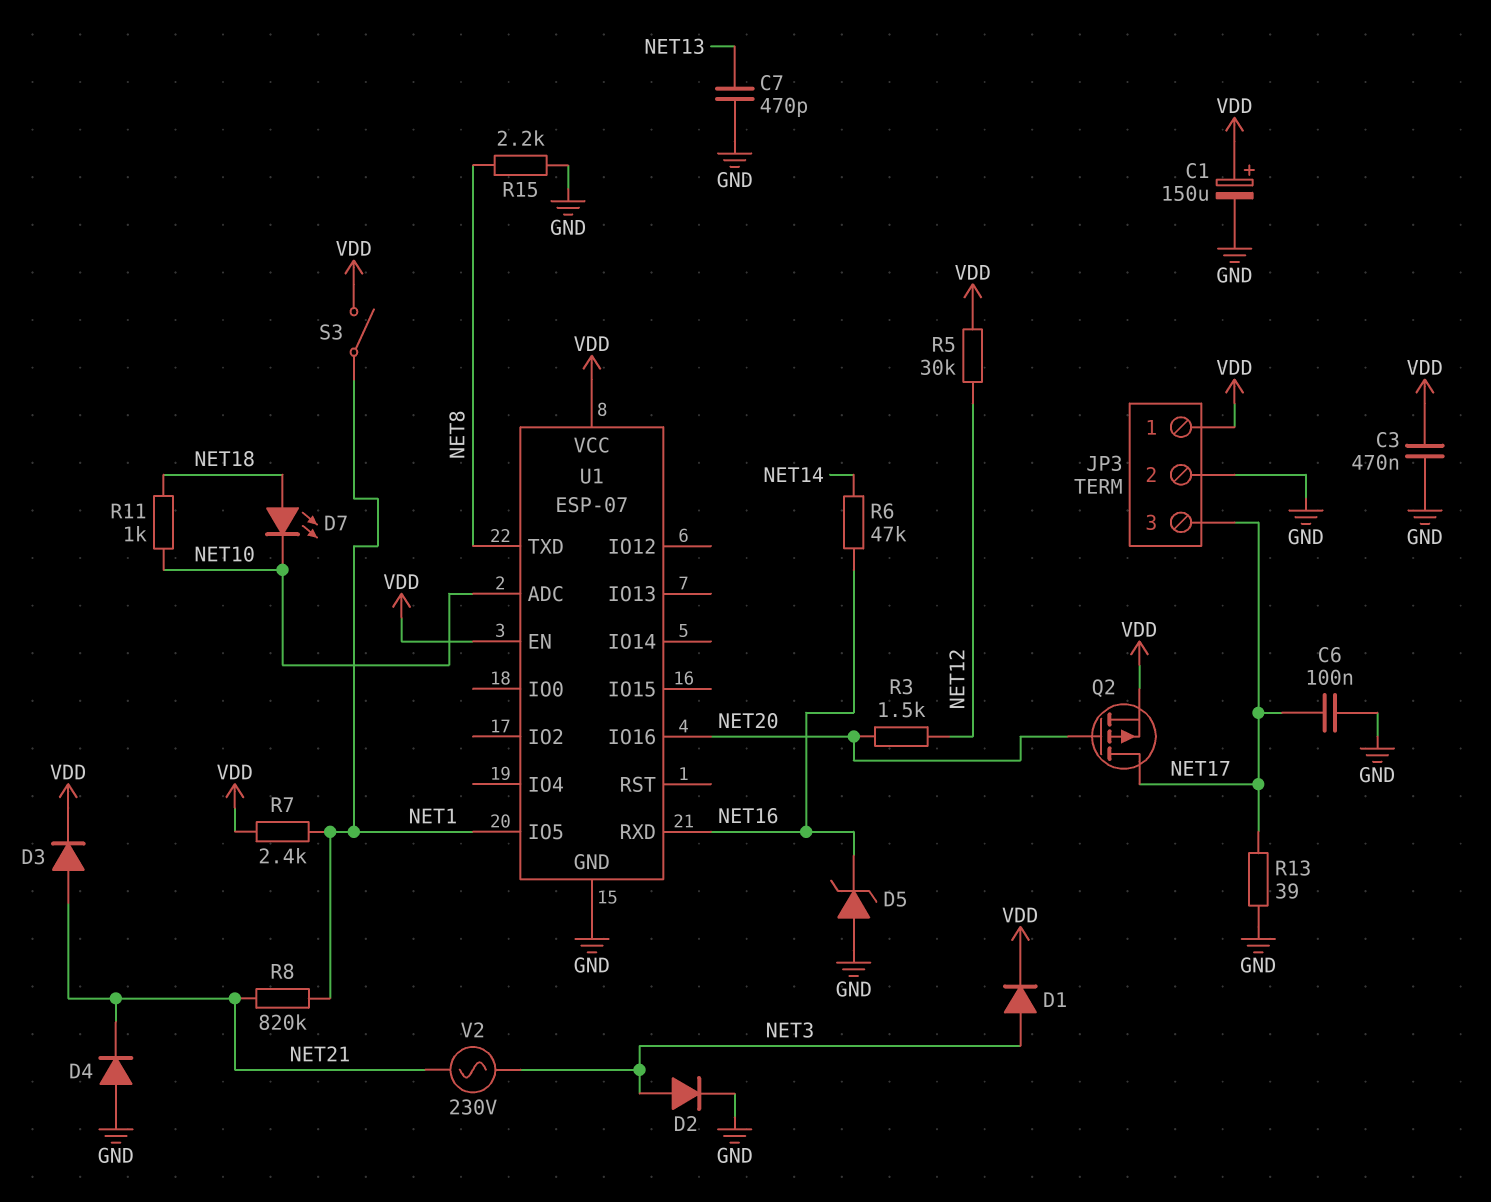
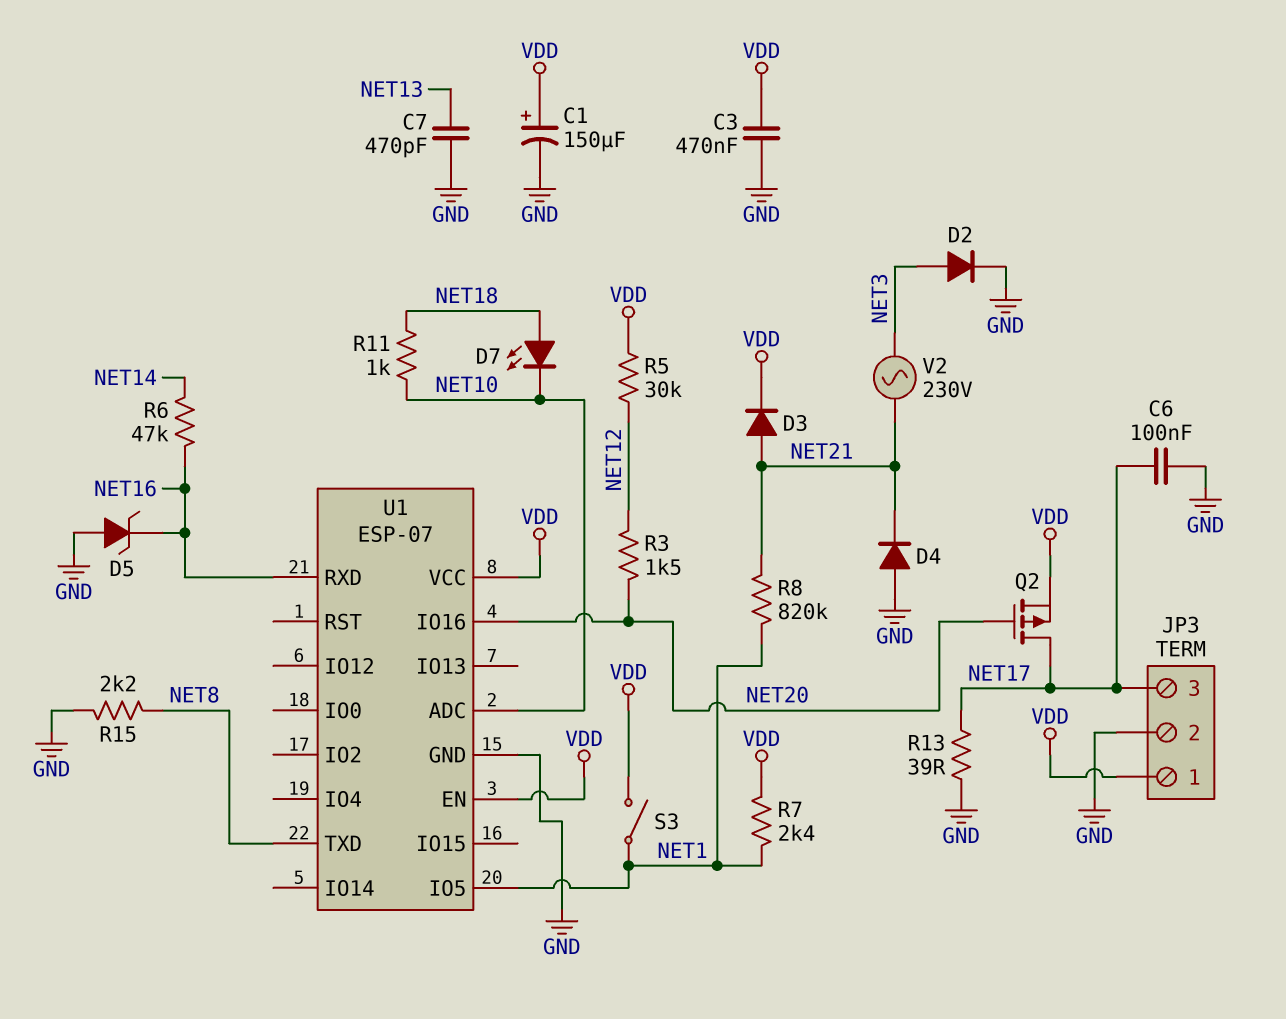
D1: diode (A NET3, K VDD) -> none

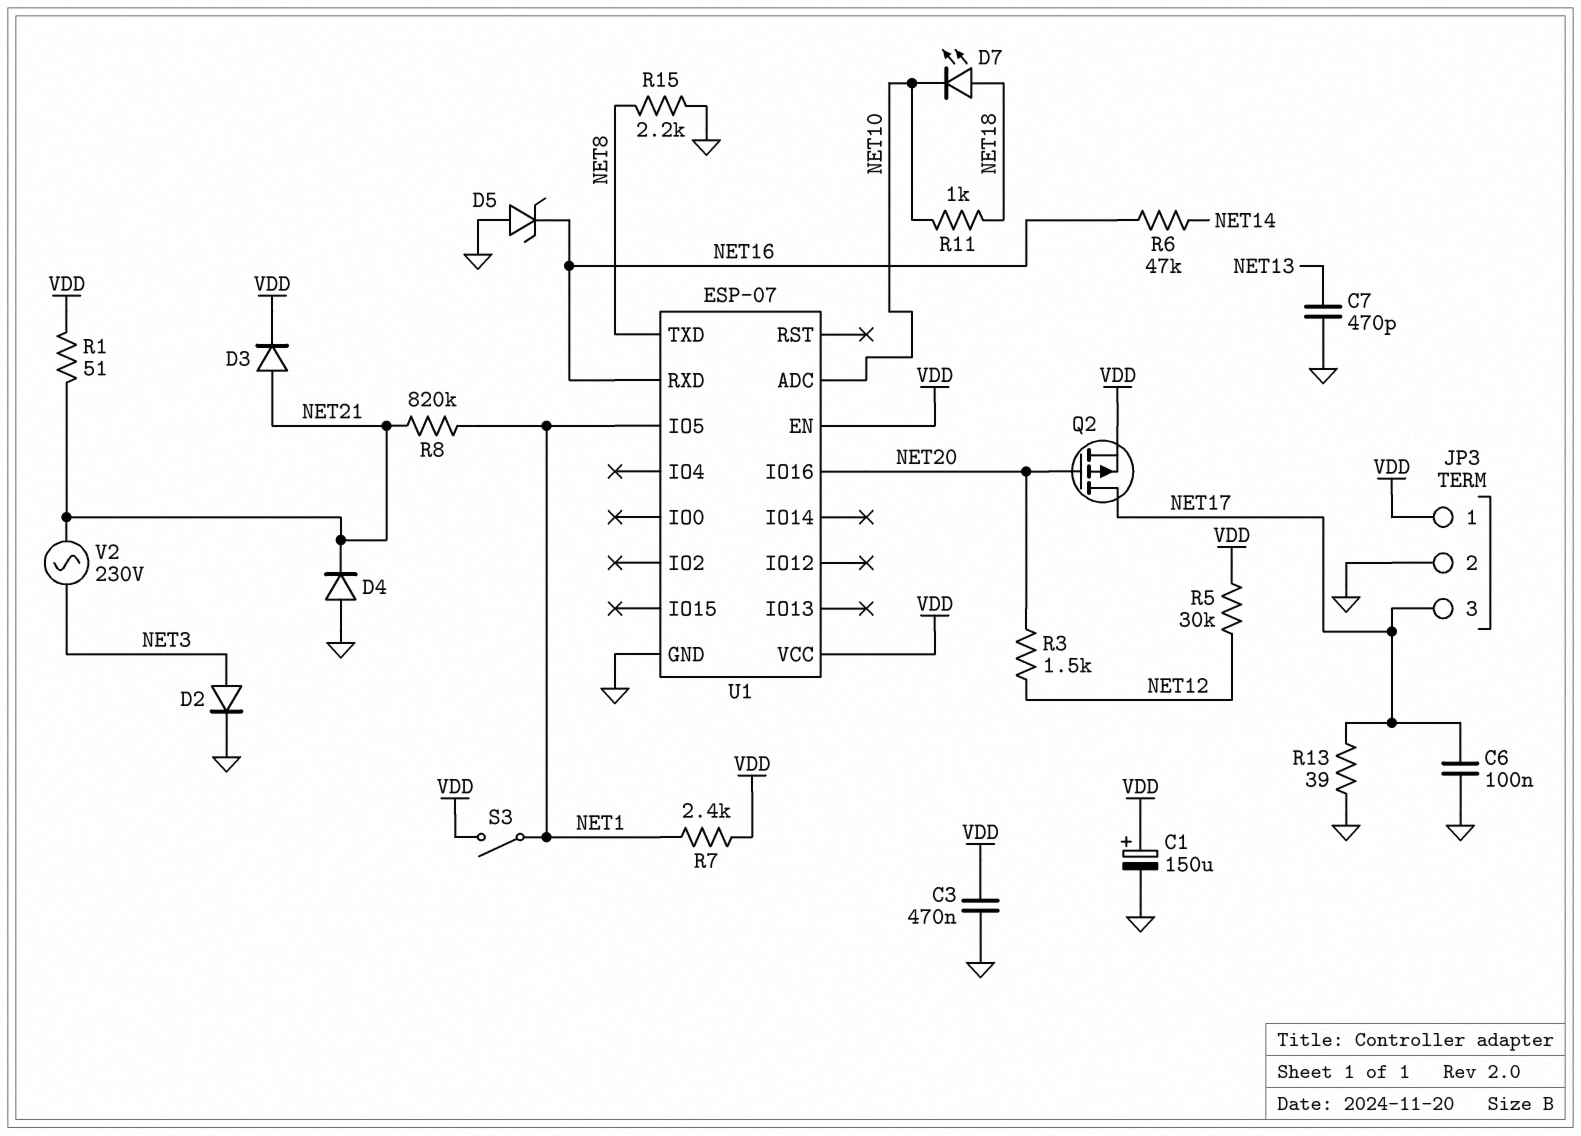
R1: none -> 51 (NET21, VDD)

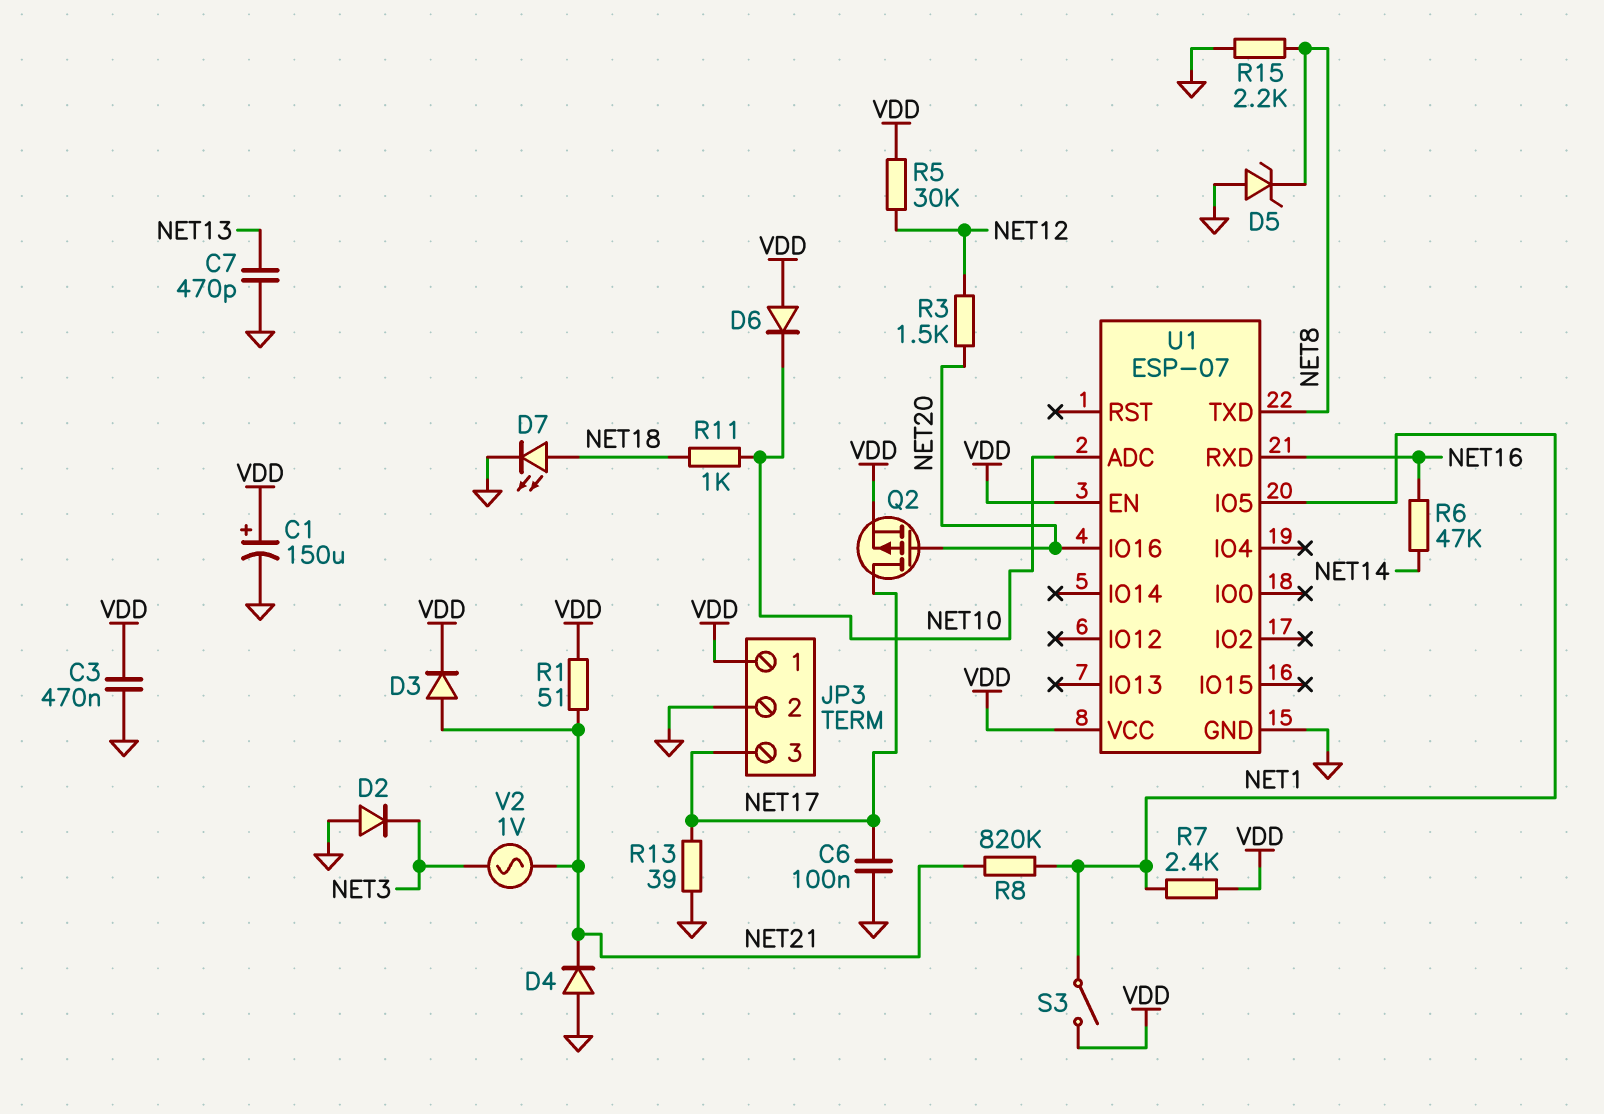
D2: diode (A NET3, K GND) -> diode (A GND, K NET3)
D5: zener (A GND, K NET16) -> zener (A GND, K NET8)
D6: none -> diode (A VDD, K NET10)
D7: LED (A NET18, K NET10) -> LED (A NET18, K GND)
V2: AC 230V (NET3, NET21) -> AC 1V (NET3, NET21)

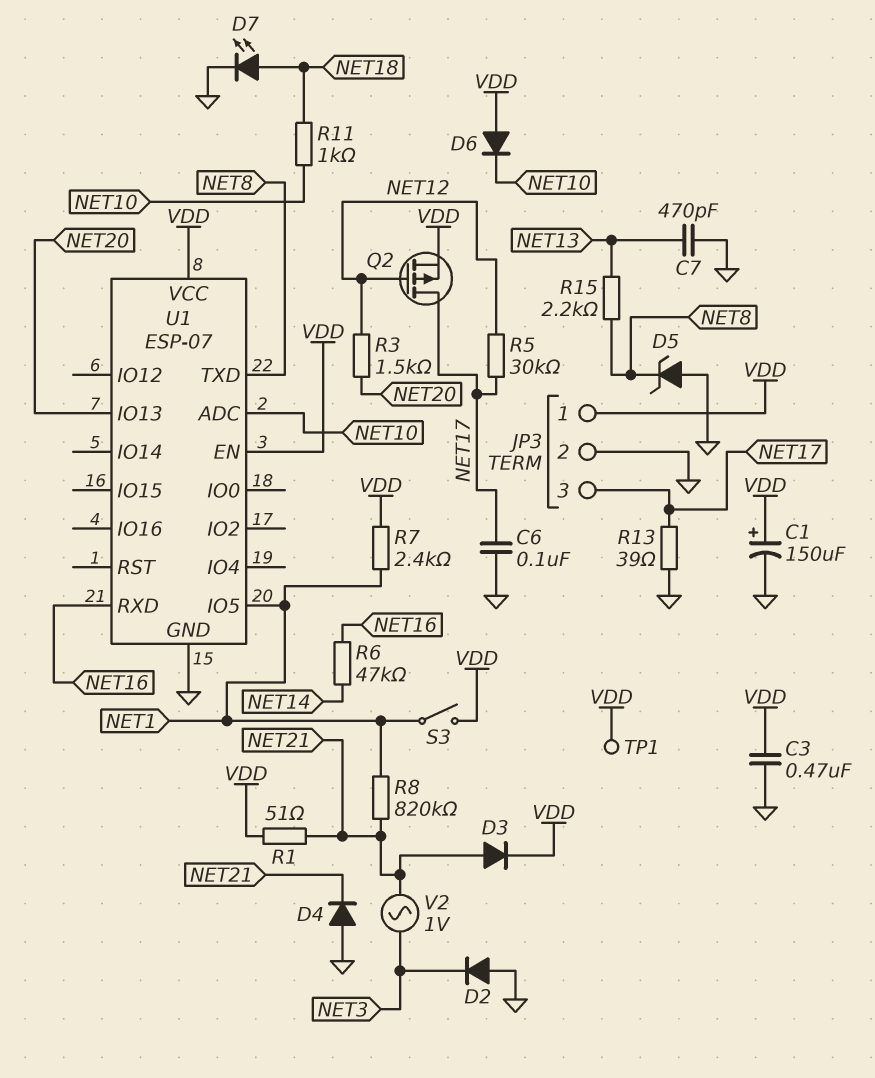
Q2: PMOS (G NET20, D NET17, S VDD) -> PMOS (G NET12, D NET17, S VDD)
R5: 30k (NET12, VDD) -> 30k (NET12, NET17)
R15: 2.2k (GND, NET8) -> 2.2k (NET8, NET13)
TP1: none -> test point (VDD)
U1 pin IO13: none -> NET20
U1 pin IO16: NET20 -> none

